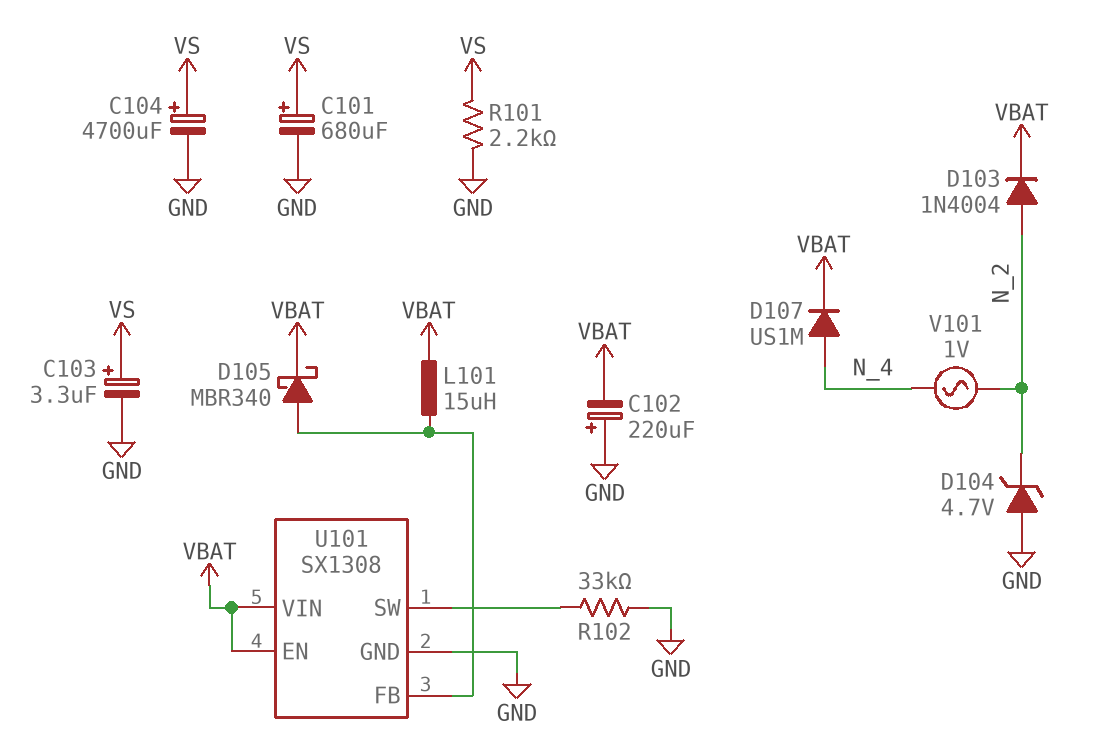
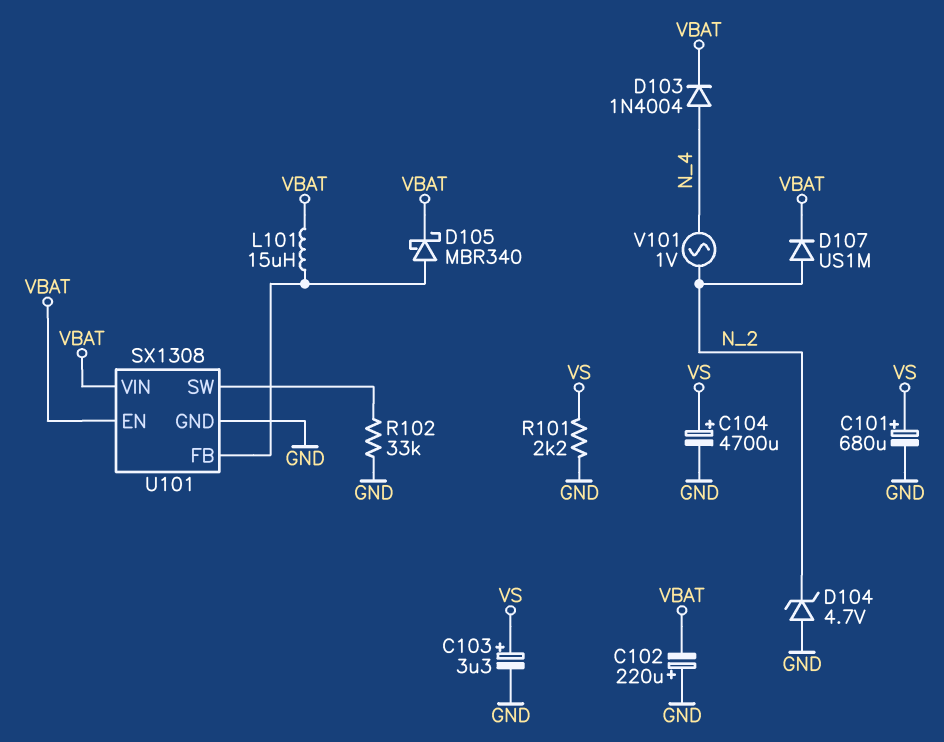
D103: diode 1N4004 (A N_2, K VBAT) -> diode 1N4004 (A N_4, K VBAT)
D107: diode US1M (A N_4, K VBAT) -> diode US1M (A N_2, K VBAT)

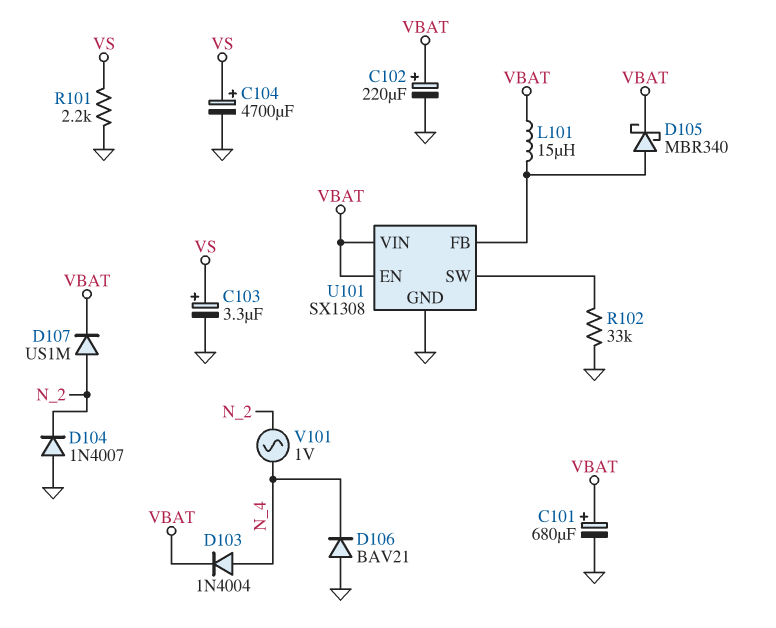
C101: 680uF (plus VS, minus GND) -> 680uF (plus VBAT, minus GND)
C102: 220uF (plus GND, minus VBAT) -> 220uF (plus VBAT, minus GND)
D104: zener 4.7V (A GND, K N_2) -> diode 1N4007 (A GND, K N_2)
D106: none -> diode BAV21 (A GND, K N_4)

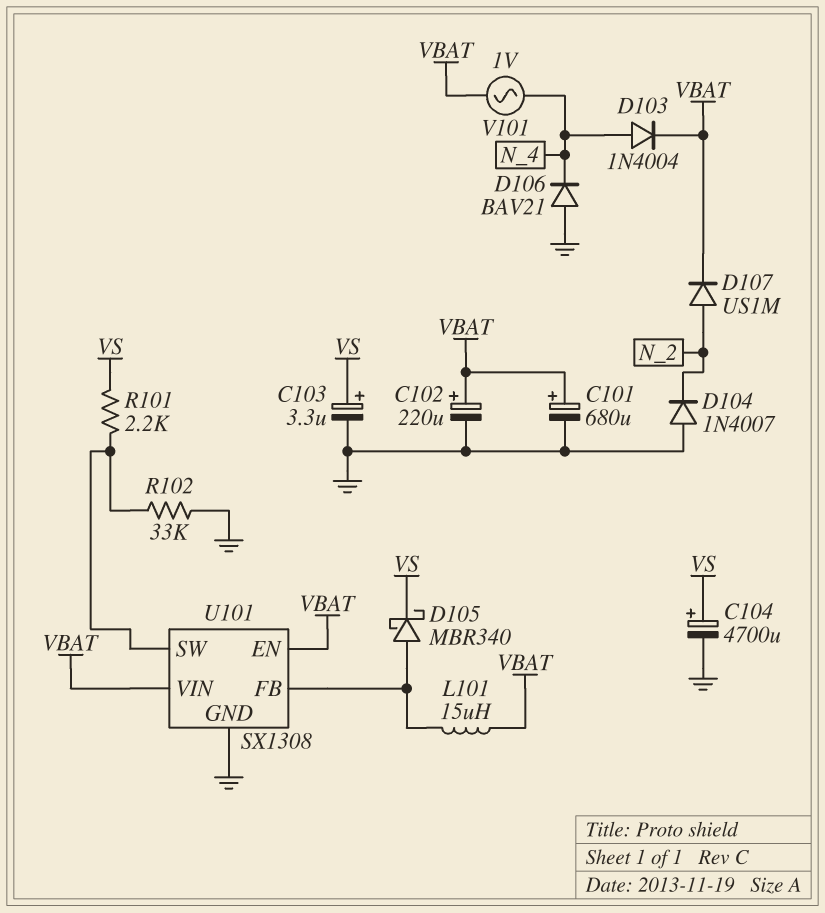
D105: schottky MBR340 (A U101/FB, K VBAT) -> schottky MBR340 (A U101/FB, K VS)
R101: 2.2k (GND, VS) -> 2.2k (U101/SW, VS)
V101: AC 1V (N_2, N_4) -> AC 1V (N_4, VBAT)

